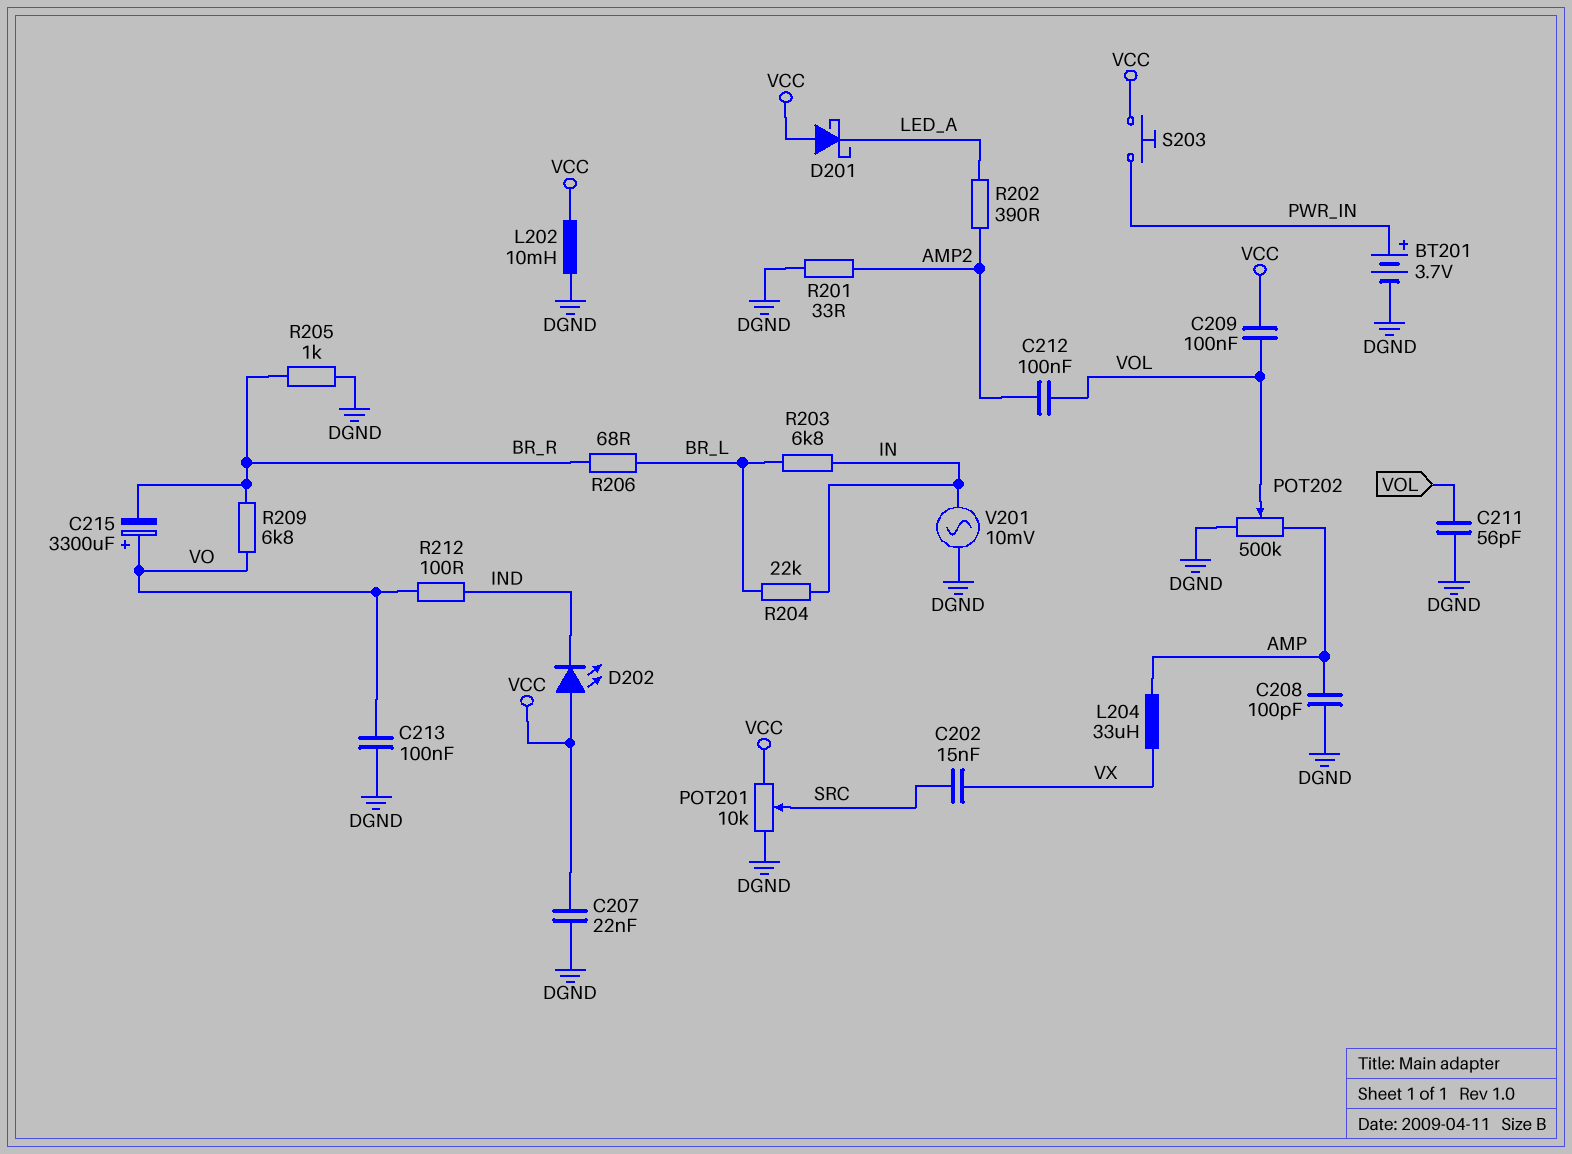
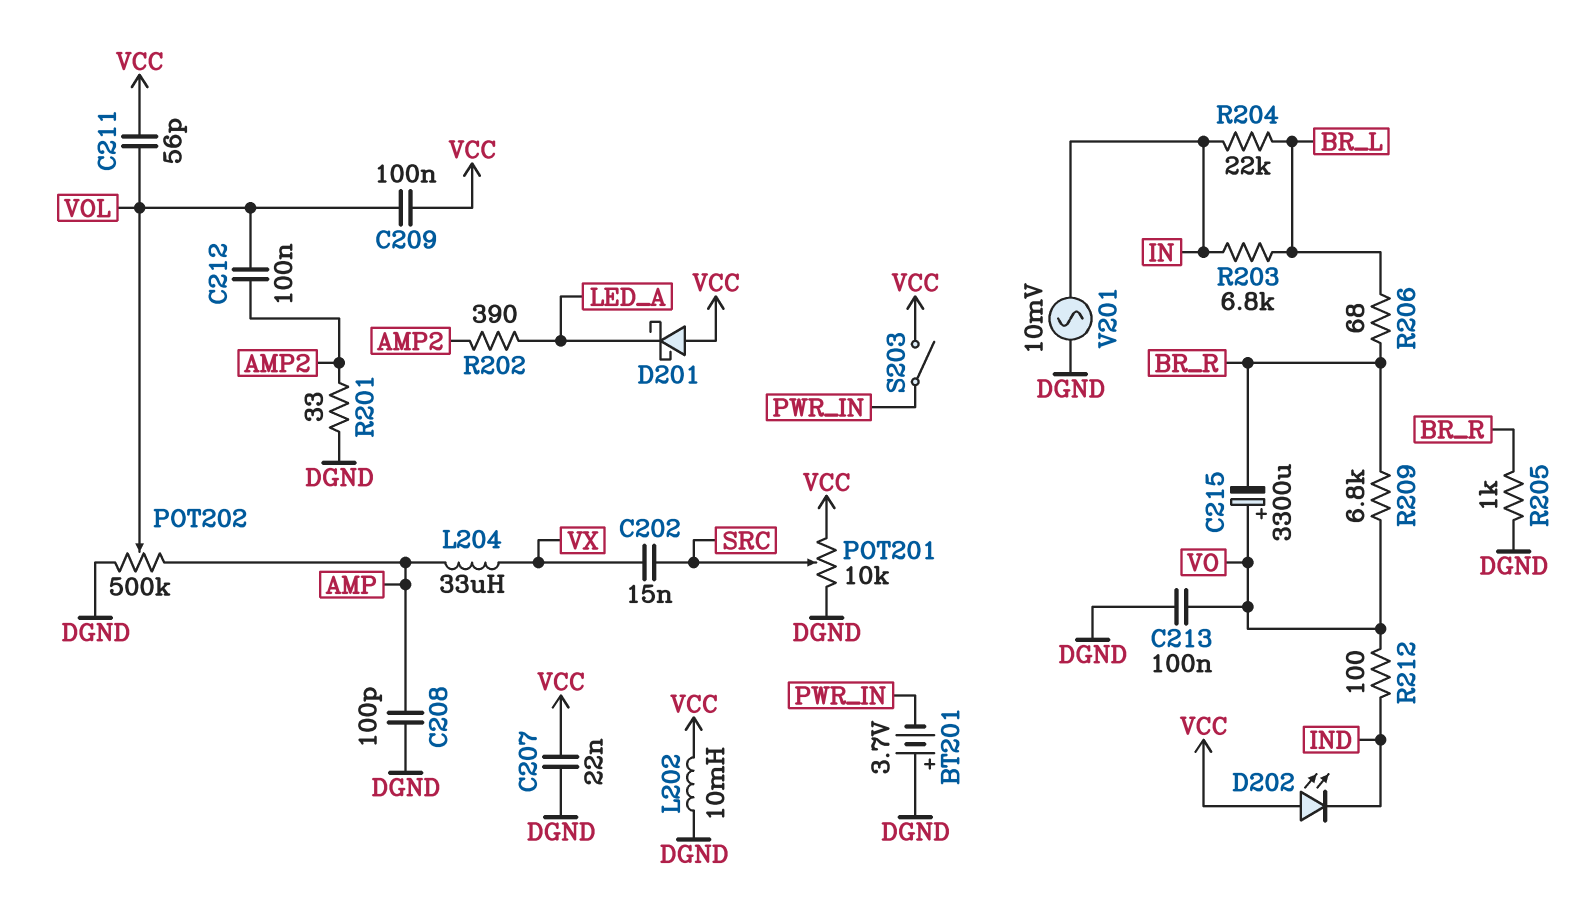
BT201: 3.7V (plus PWR_IN, minus DGND) -> 3.7V (plus DGND, minus PWR_IN)
C211: 56pF (DGND, VOL) -> 56pF (VCC, VOL)
S203: button (PWR_IN, VCC) -> switch (PWR_IN, VCC)

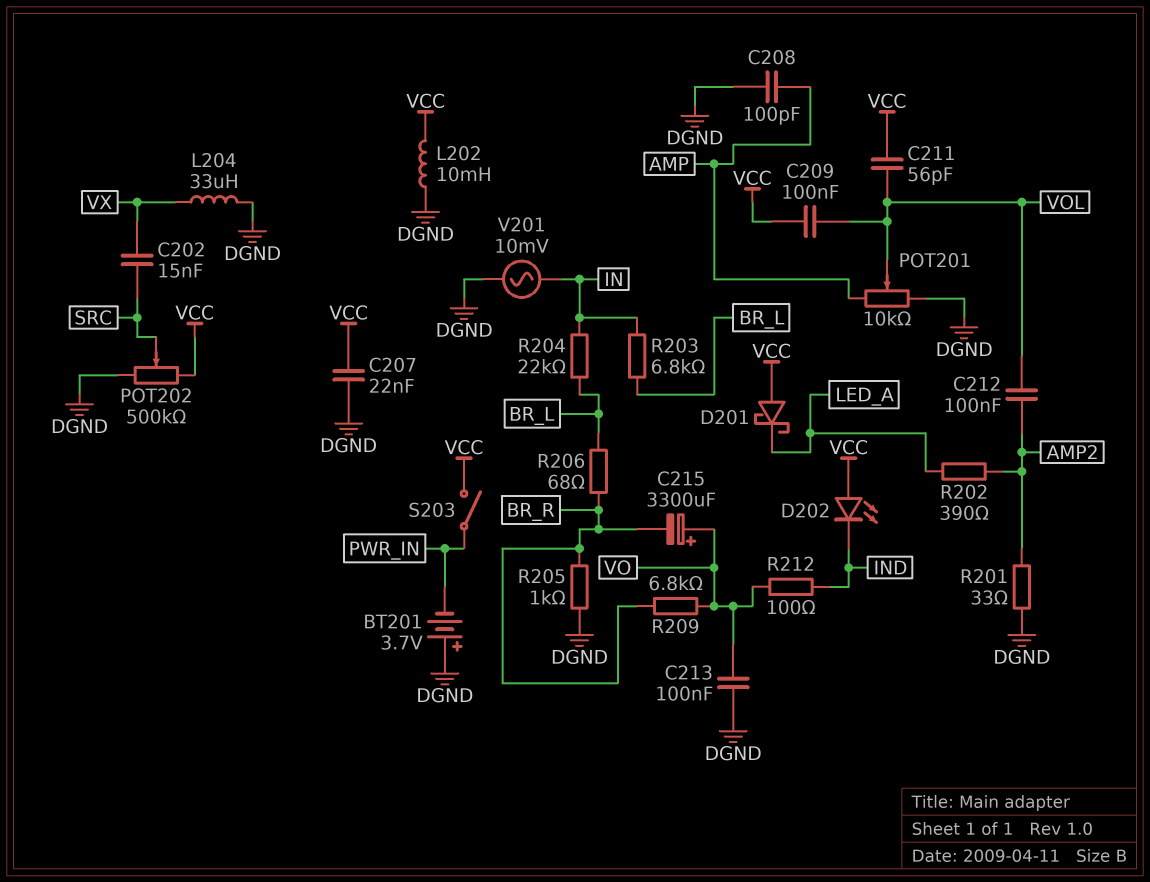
L204: 33uH (AMP, VX) -> 33uH (DGND, VX)
POT201: 10k (DGND, VCC, wiper SRC) -> 10k (AMP, DGND, wiper VOL)
POT202: 500k (AMP, DGND, wiper VOL) -> 500k (DGND, VCC, wiper SRC)

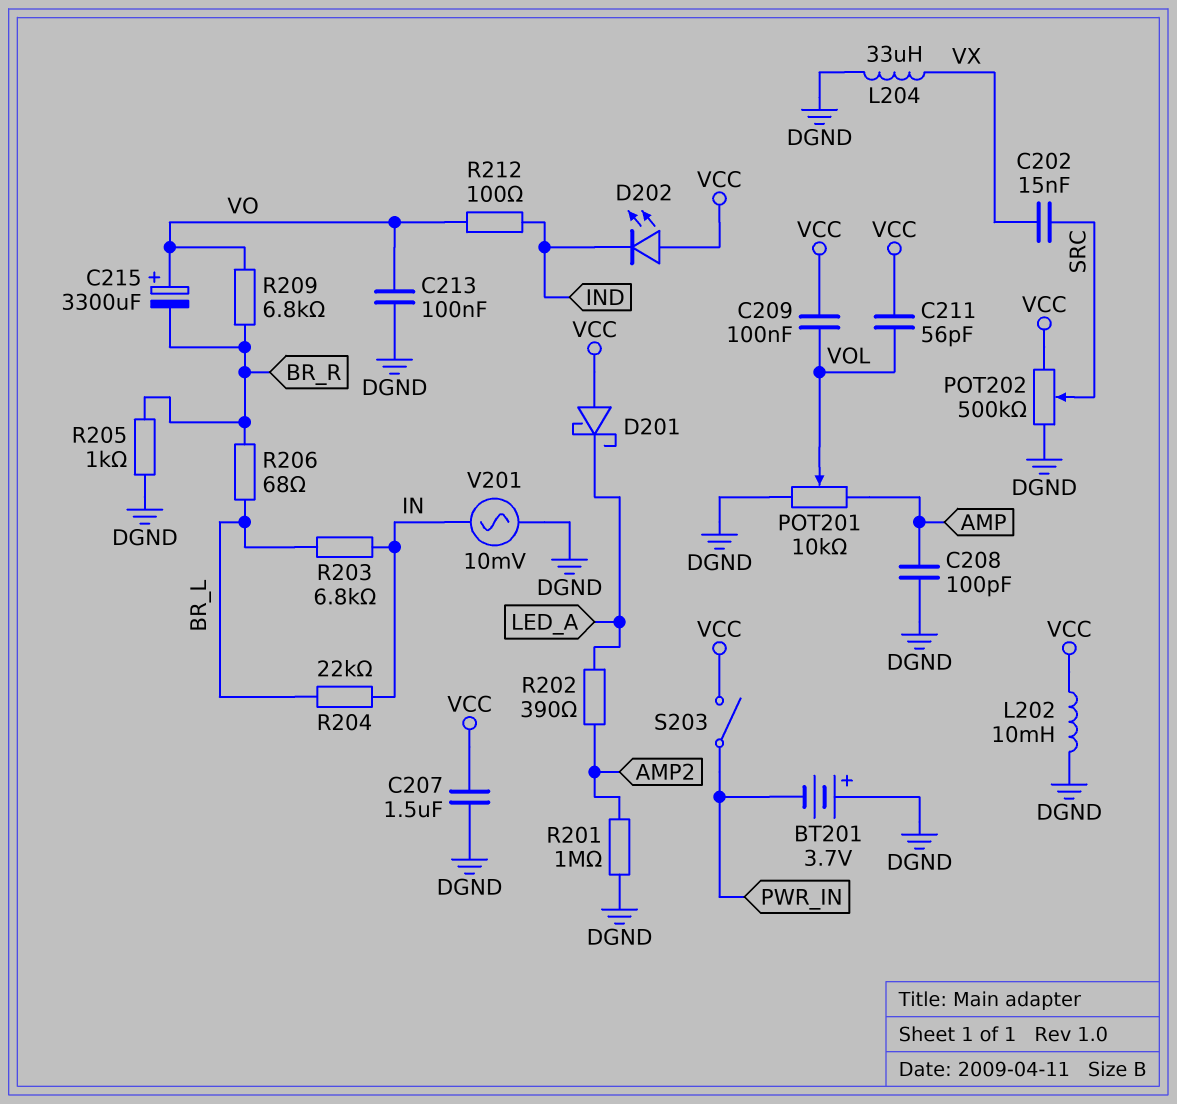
C207: 22nF (DGND, VCC) -> 1.5uF (DGND, VCC)
C212: 100nF (AMP2, VOL) -> none
R201: 33 (AMP2, DGND) -> 1M (AMP2, DGND)

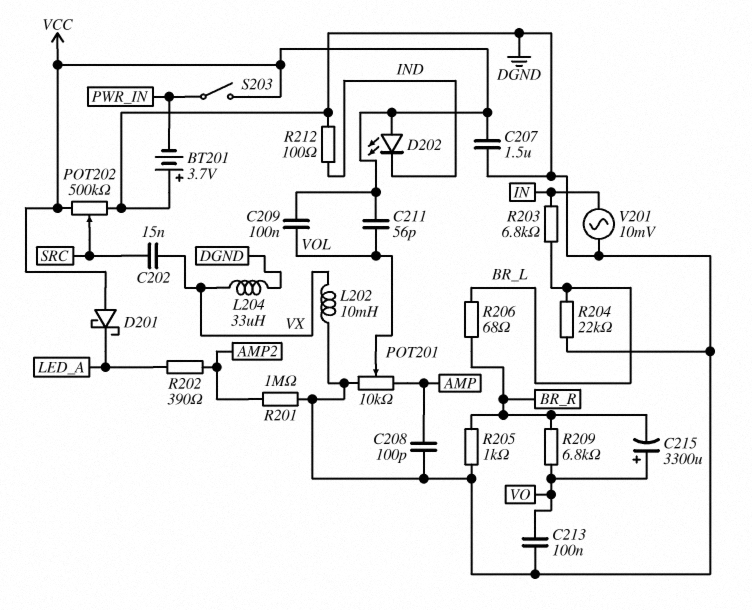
L202: 10mH (DGND, VCC) -> 10mH (DGND, VX)
R204: 22k (BR_L, IN) -> 22k (BR_L, DGND)
R212: 100 (IND, VO) -> 100 (DGND, IND)

